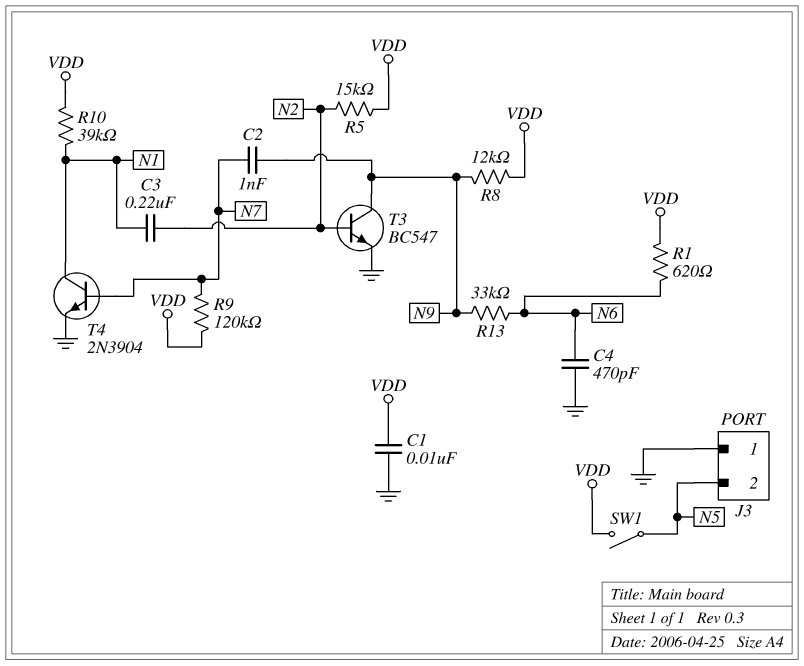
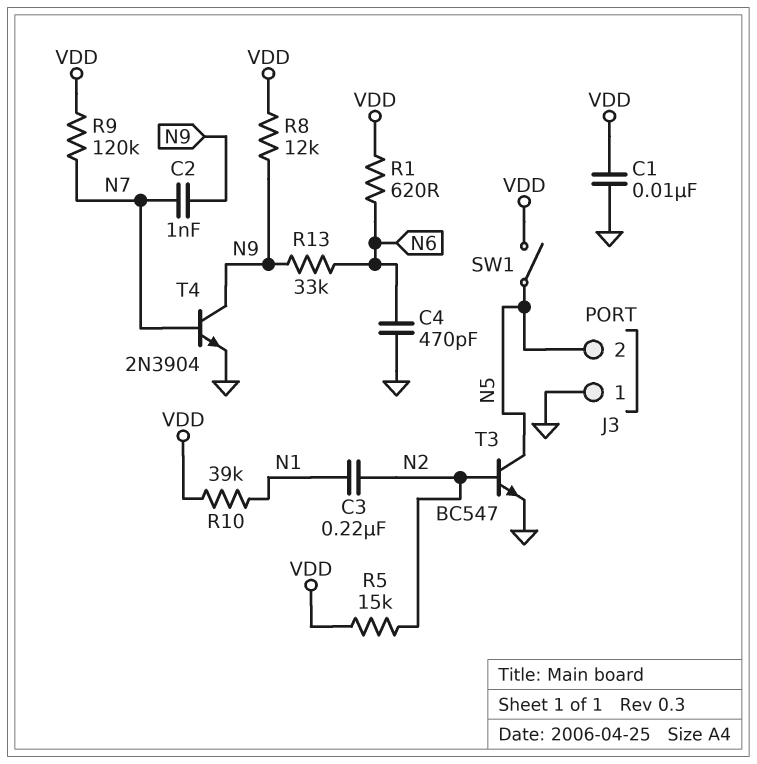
T3: NPN BC547 (B N2, C N9, E GND) -> NPN BC547 (B N2, C N5, E GND)
T4: NPN 2N3904 (B N7, C N1, E GND) -> NPN 2N3904 (B N7, C N9, E GND)

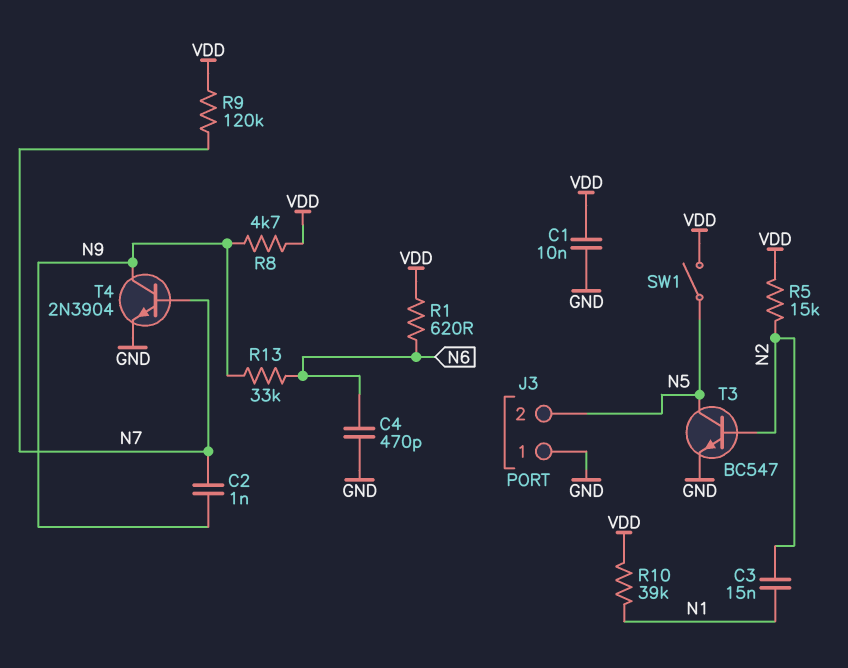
C3: 220nF (N1, N2) -> 15nF (N1, N2)
R8: 12k (N9, VDD) -> 4.7k (N9, VDD)

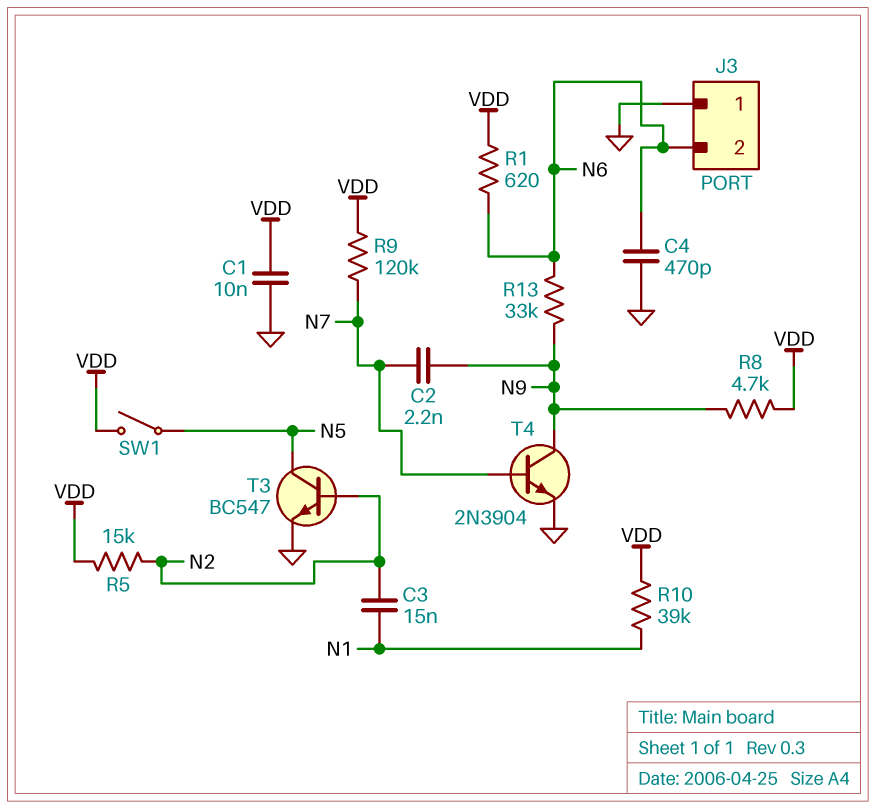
C2: 1nF (N7, N9) -> 2.2nF (N7, N9)
J3 pin 2: N5 -> N6

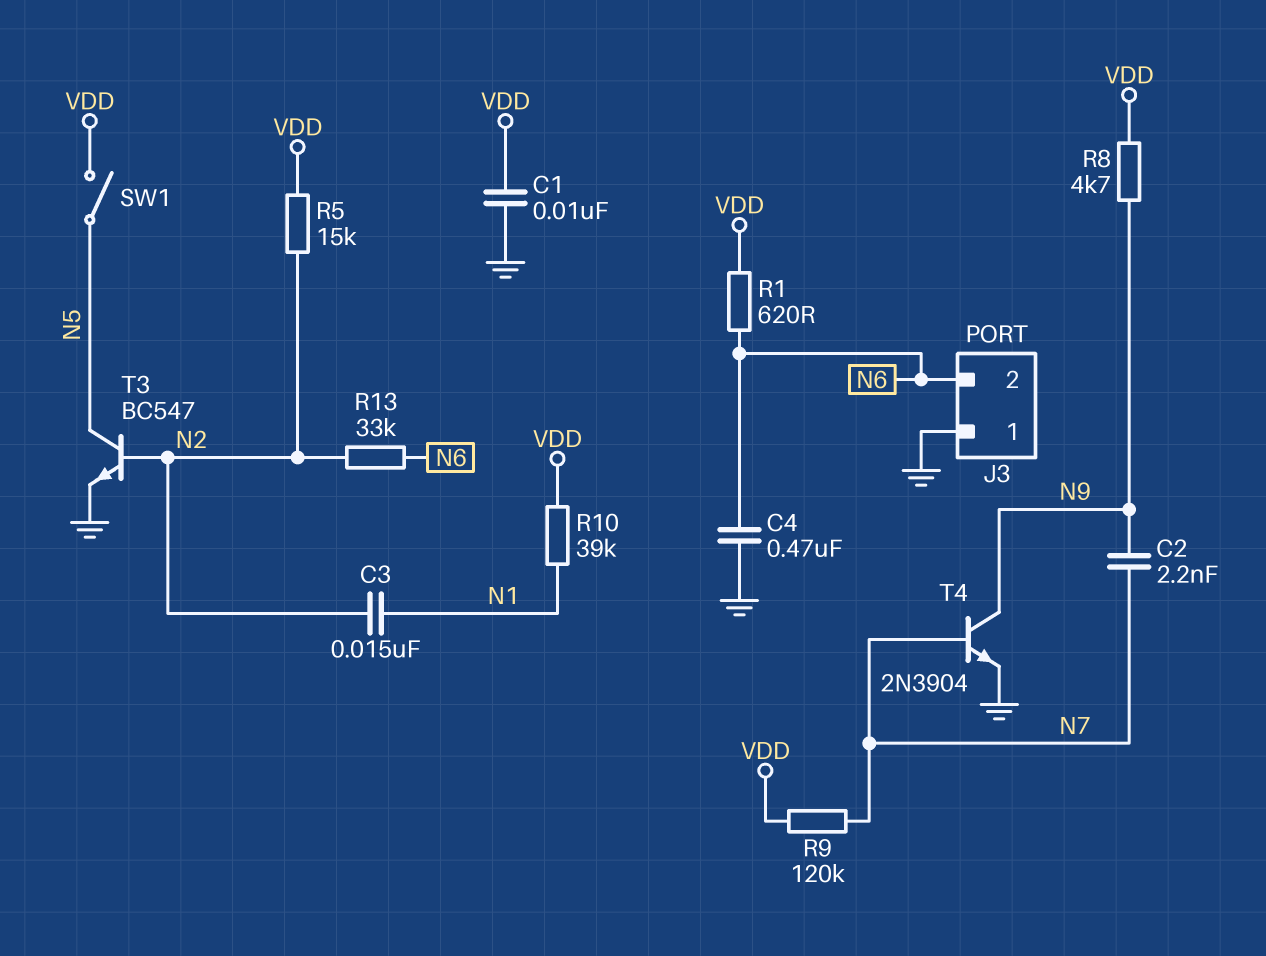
C4: 470pF (GND, N6) -> 470nF (GND, N6)
R13: 33k (N6, N9) -> 33k (N2, N6)

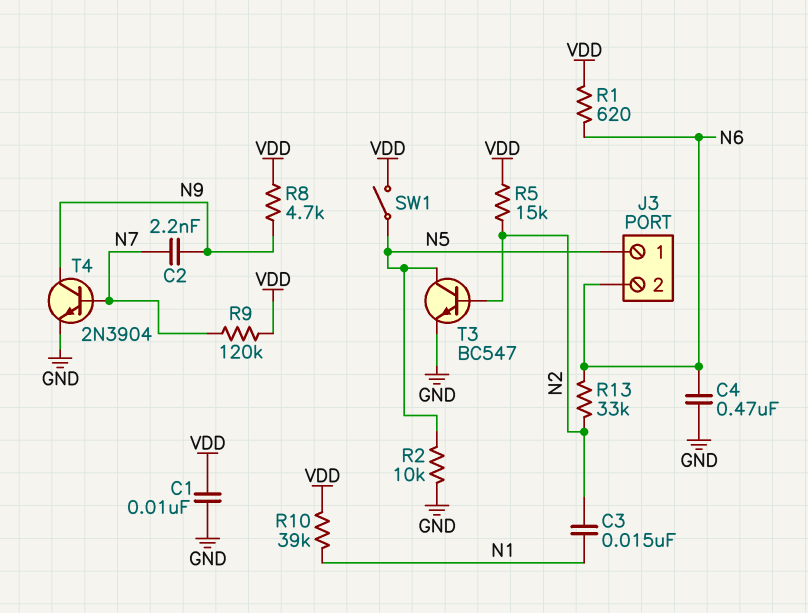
J3 pin 1: GND -> N5
R2: none -> 10k (GND, N5)

